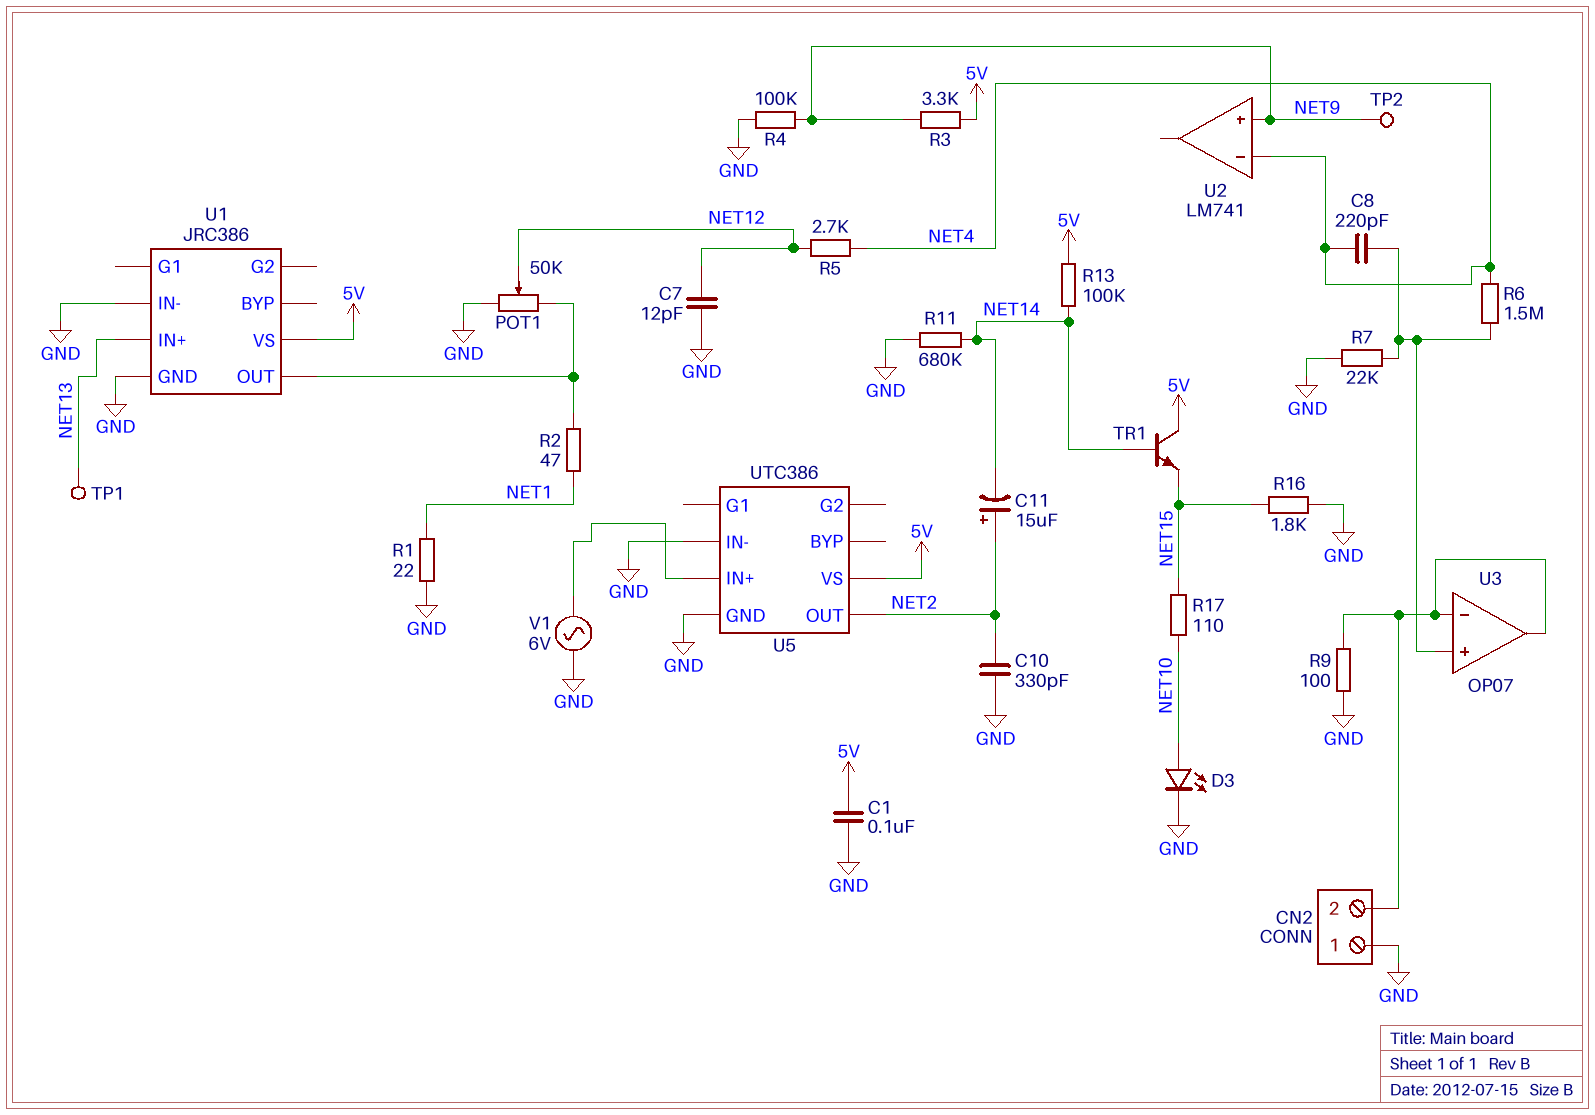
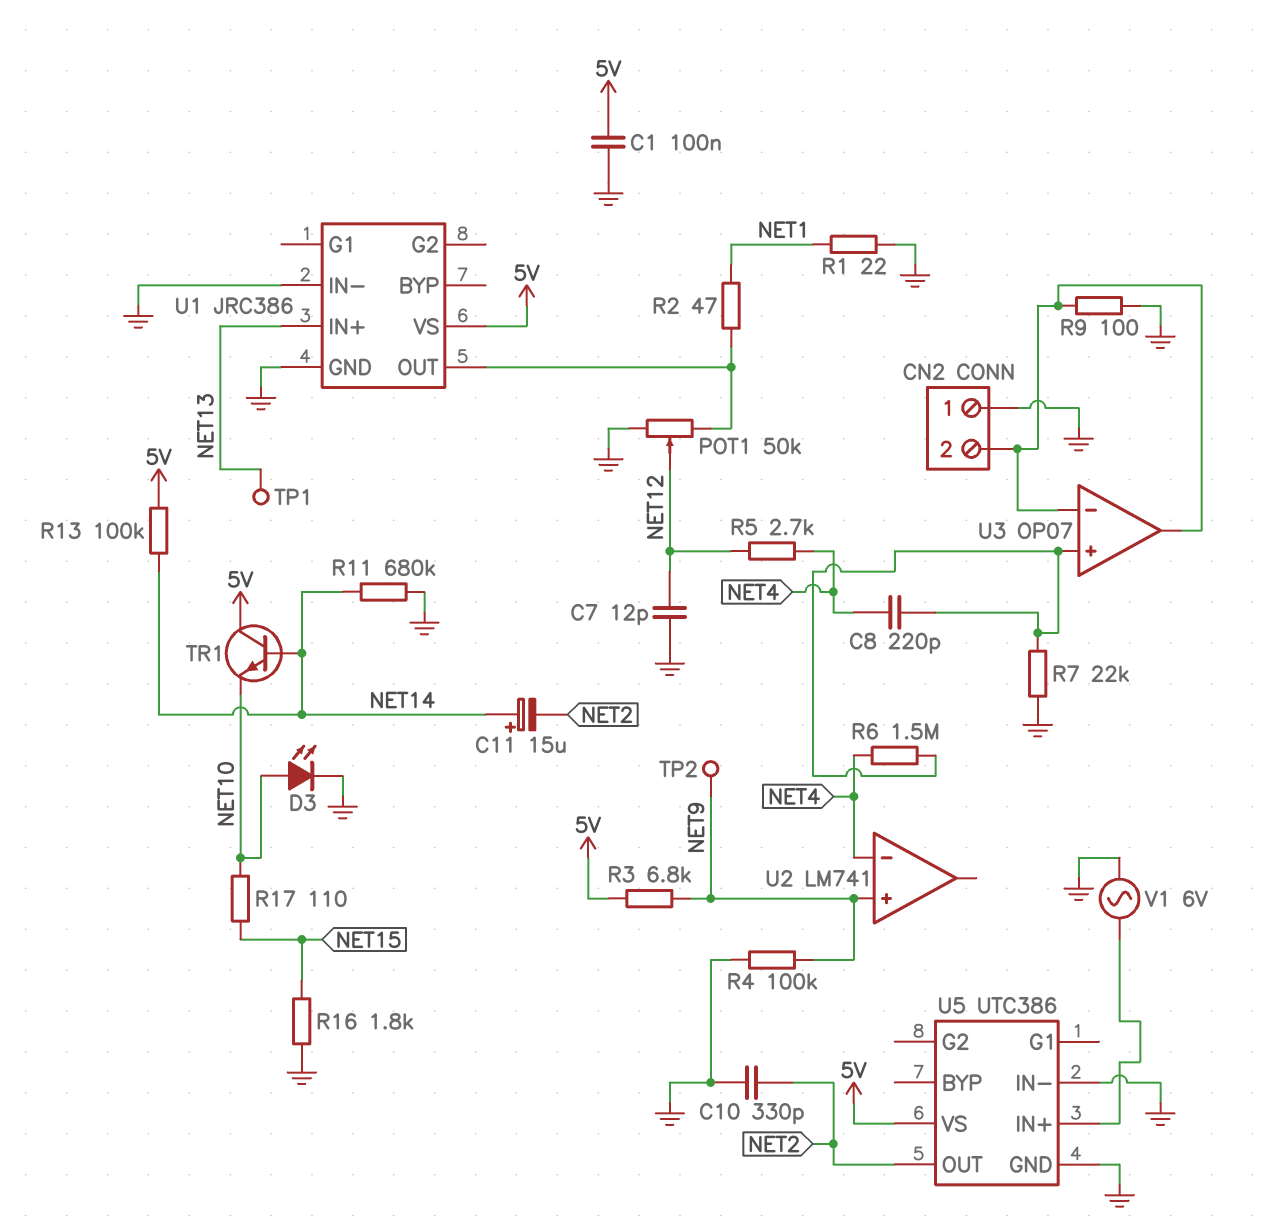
C11: 15uF (plus NET2, minus NET14) -> 15uF (plus NET14, minus NET2)
R3: 3.3k (5V, NET9) -> 6.8k (5V, NET9)
TR1: NPN (B NET14, C 5V, E NET15) -> NPN (B NET14, C 5V, E NET10)

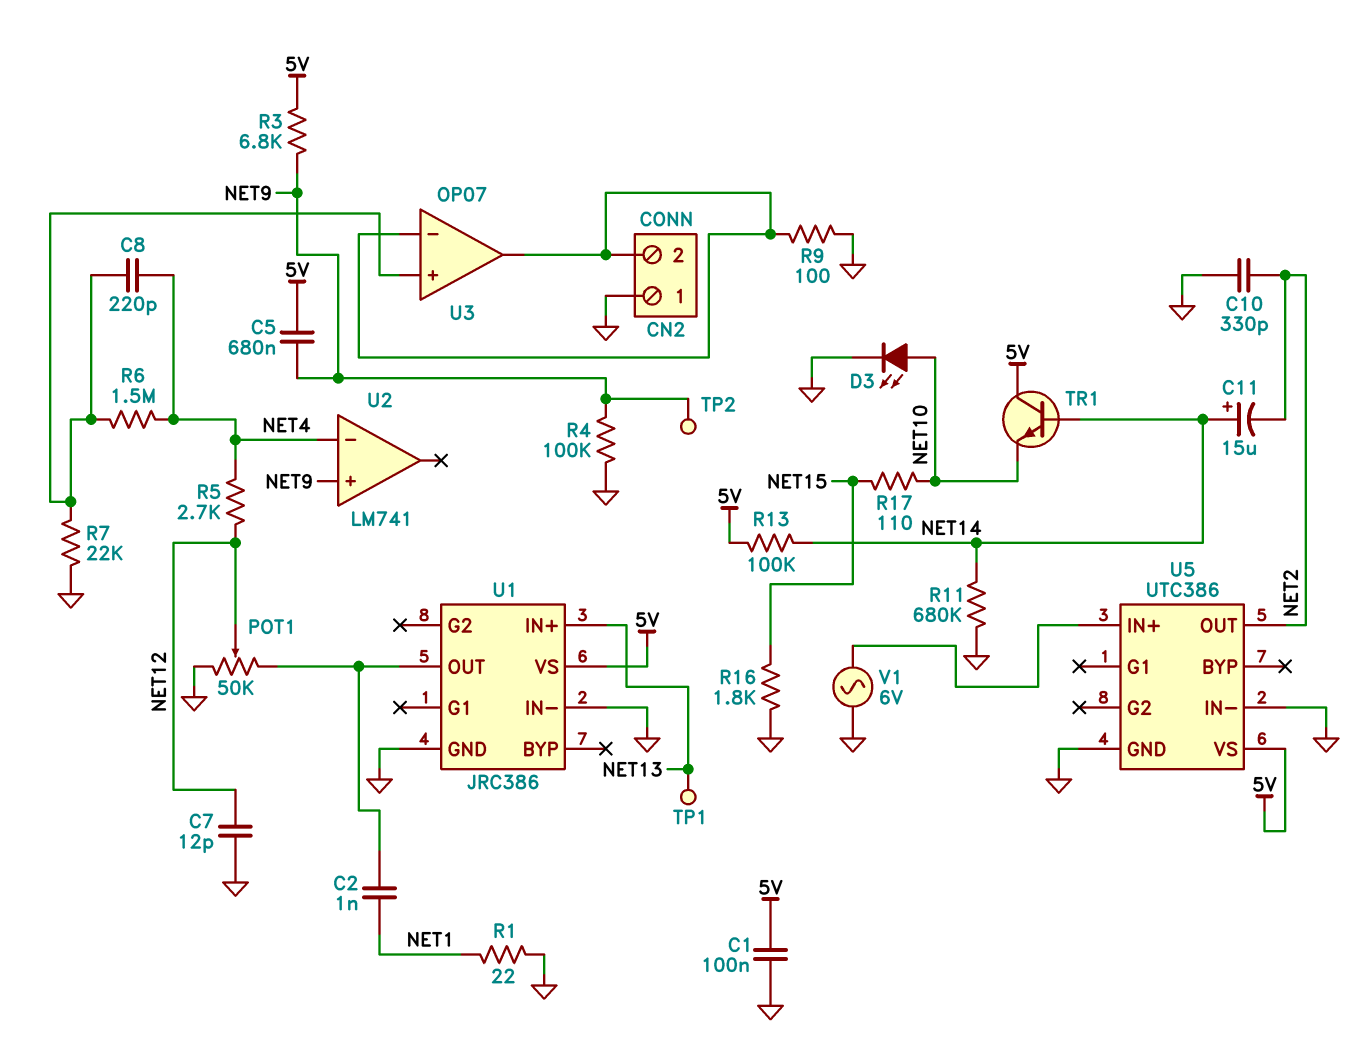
C2: none -> 1nF (NET1, U1/OUT)
C5: none -> 680nF (5V, NET9)
R2: 47 (NET1, U1/OUT) -> none

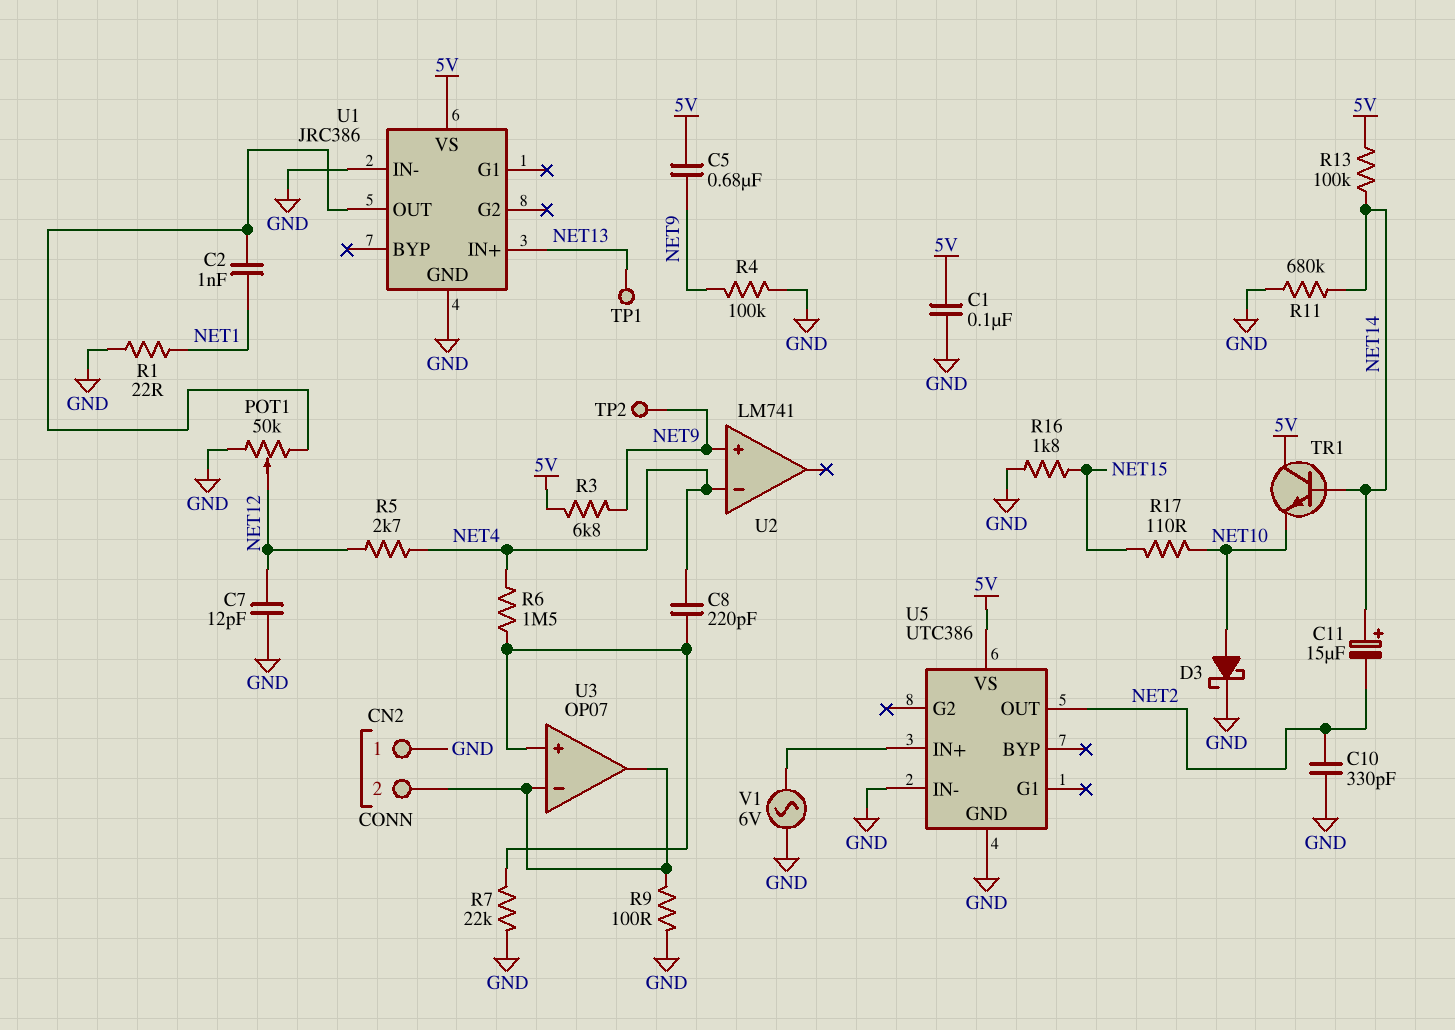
D3: LED (A NET10, K GND) -> schottky (A NET10, K GND)

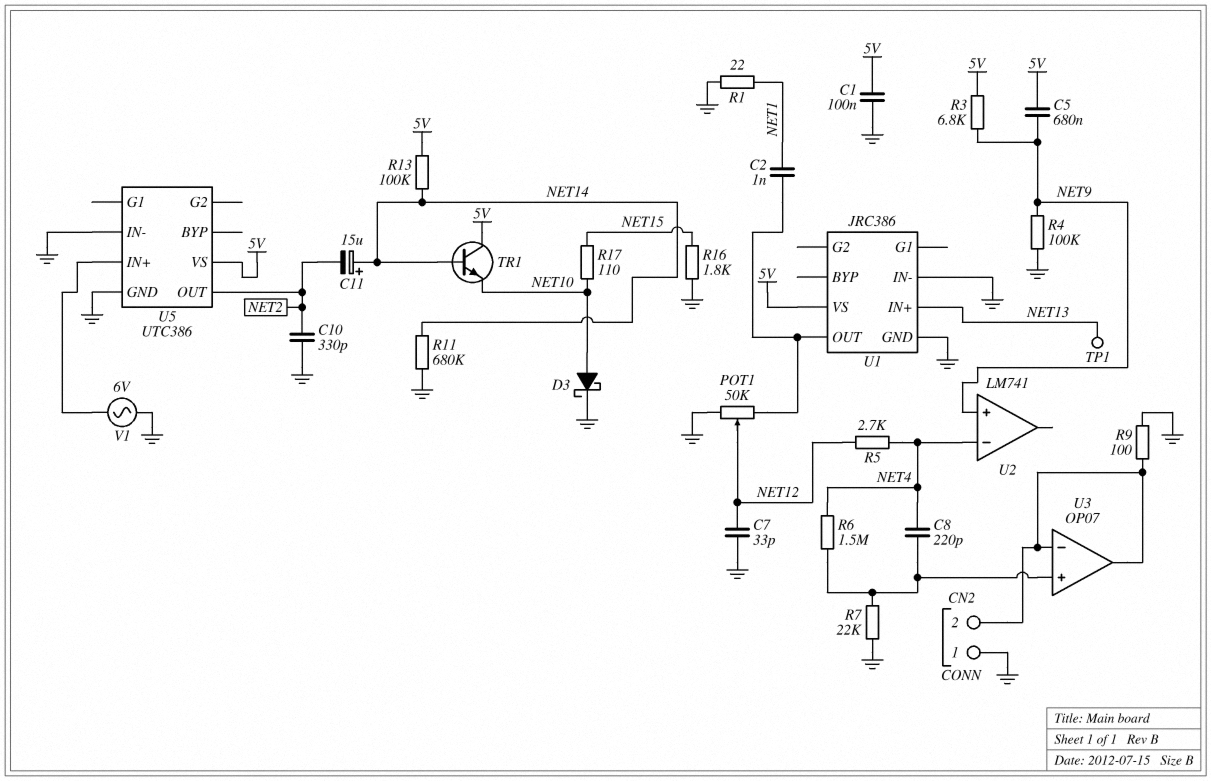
C7: 12pF (GND, NET12) -> 33pF (GND, NET12)
TP2: test point (NET9) -> none

